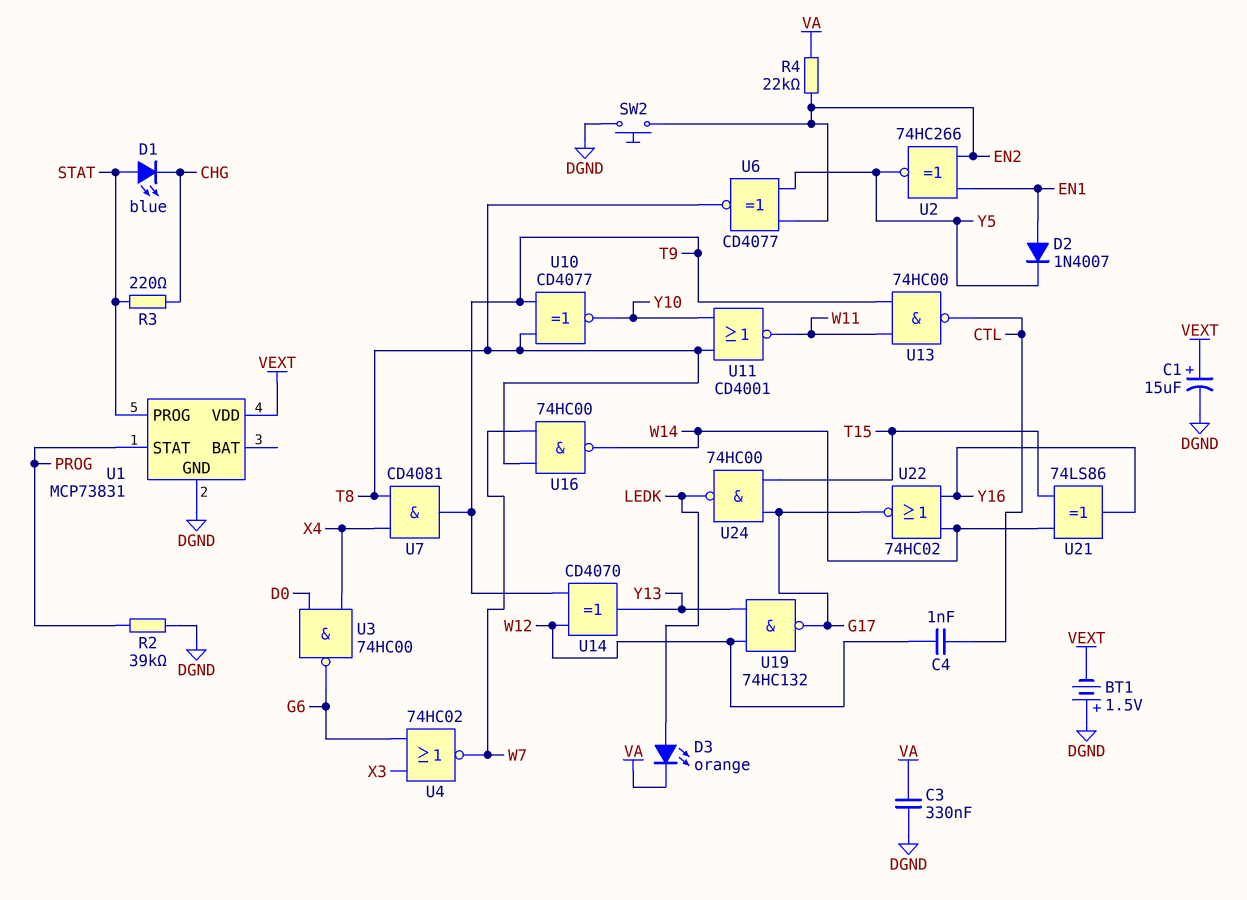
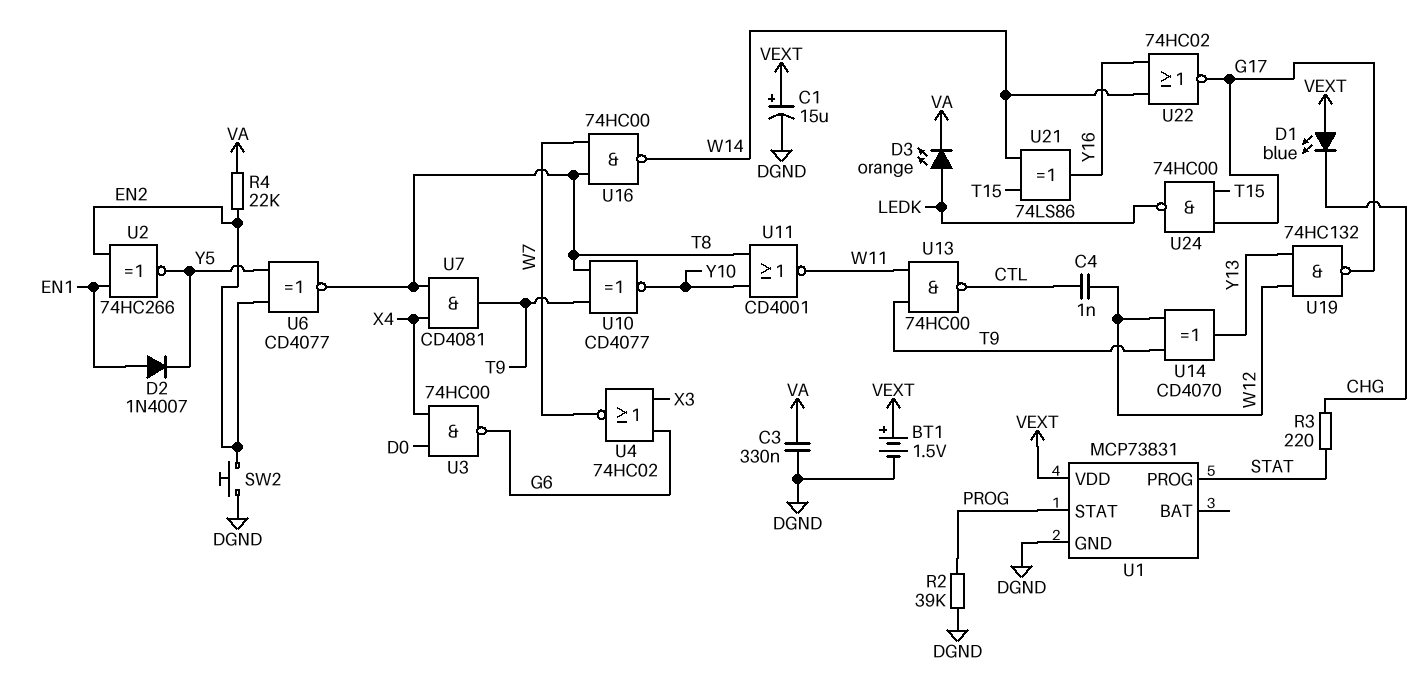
BT1: 1.5V (plus DGND, minus VEXT) -> 1.5V (plus VEXT, minus DGND)
D1: LED blue (A STAT, K CHG) -> LED blue (A VEXT, K CHG)

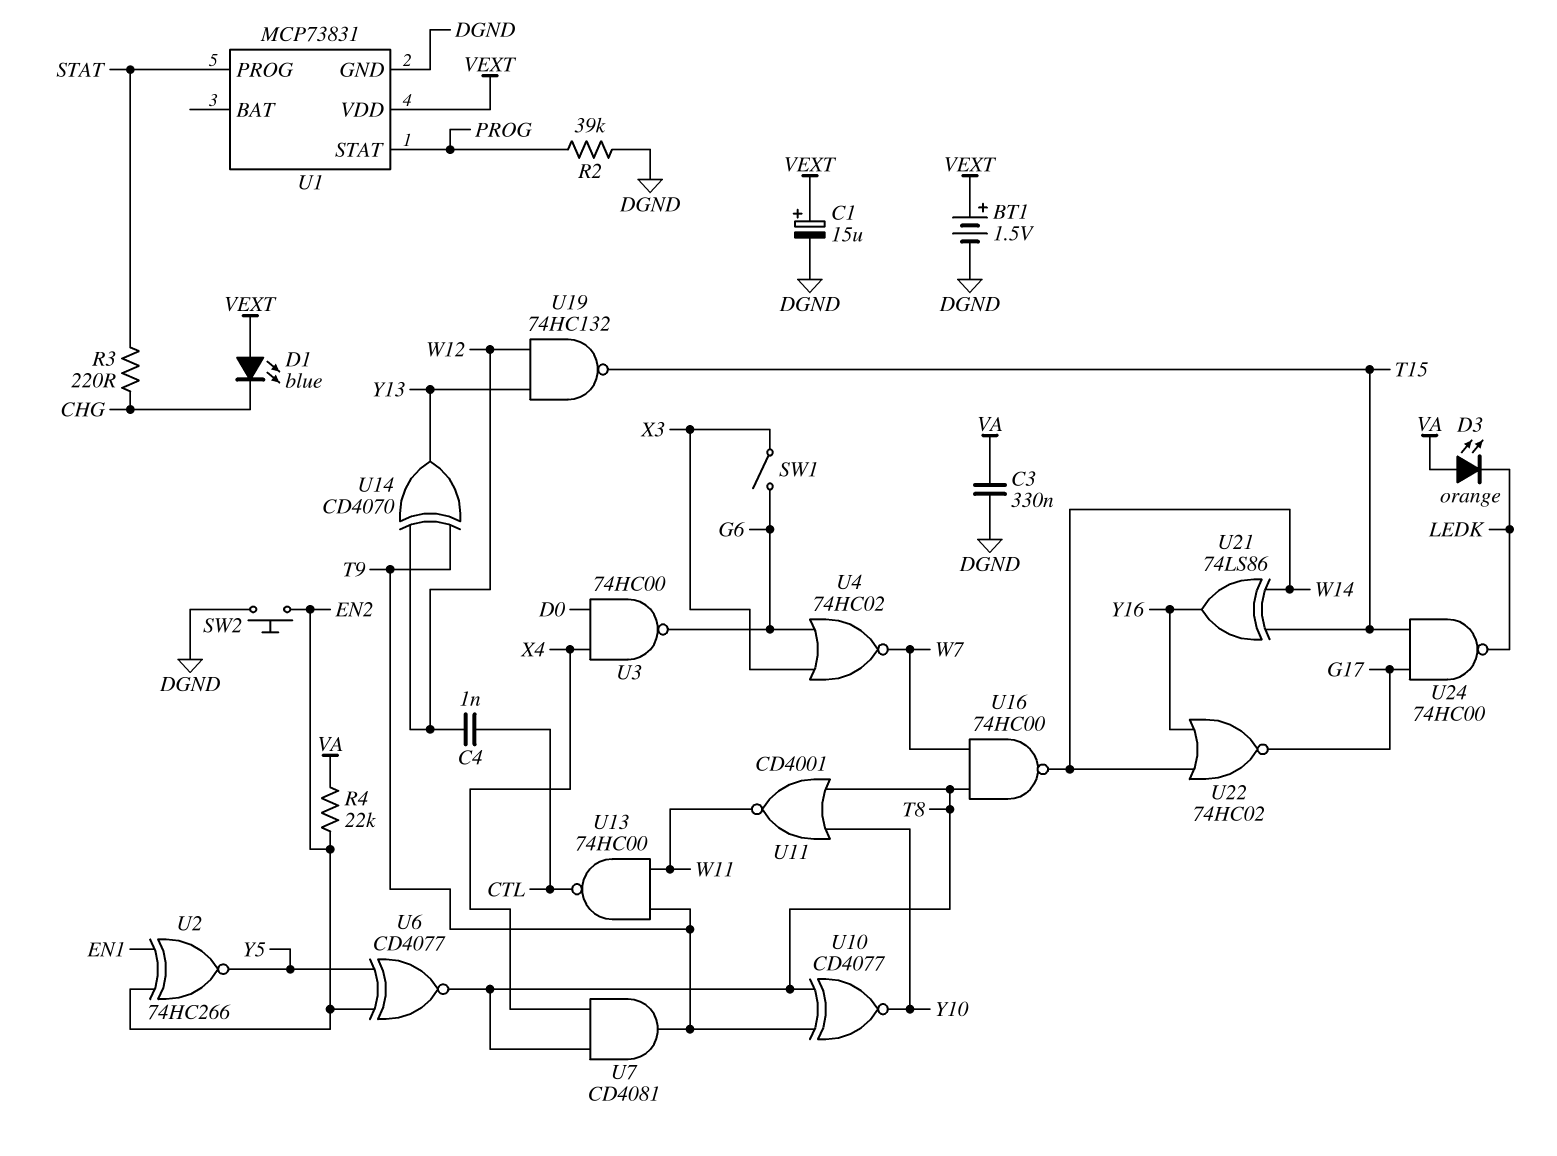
D2: diode 1N4007 (A EN1, K Y5) -> none
D3: LED orange (A LEDK, K VA) -> LED orange (A VA, K LEDK)
SW1: none -> switch (G6, X3)
U19: NAND 74HC132 (in W12, in Y13, out G17) -> NAND 74HC132 (in W12, in Y13, out T15)

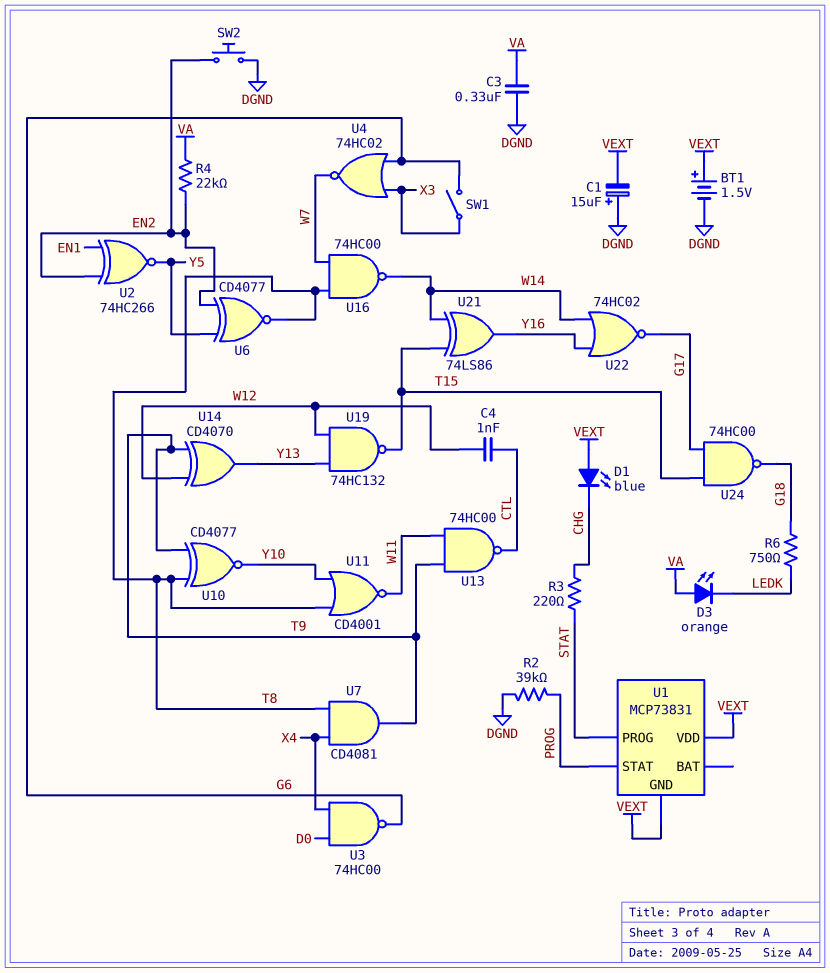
C1: 15uF (plus VEXT, minus DGND) -> 15uF (plus DGND, minus VEXT)
R6: none -> 750 (G18, LEDK)
U1 pin GND: DGND -> VEXT
U24: NAND 74HC00 (in G17, in T15, out LEDK) -> NAND 74HC00 (in G17, in T15, out G18)

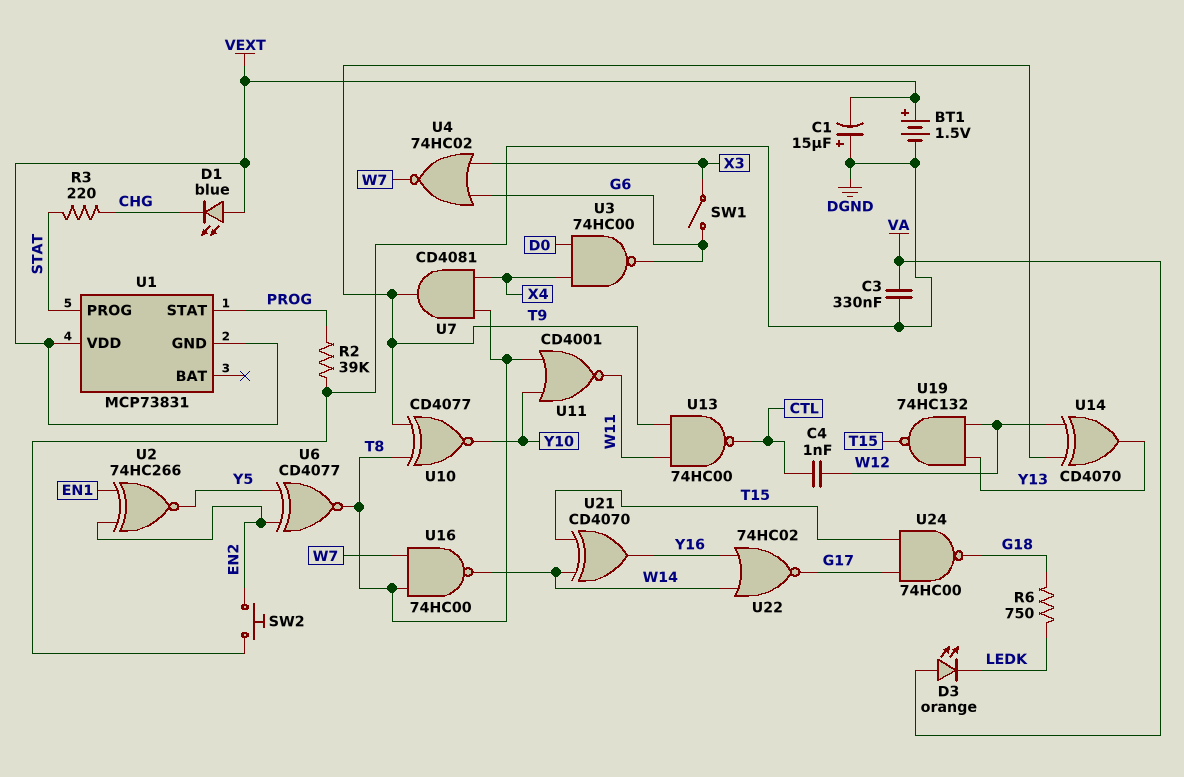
R4: 22k (EN2, VA) -> none
U21: XOR 74LS86 (in T15, in W14, out Y16) -> XOR CD4070 (in T15, in W14, out Y16)

